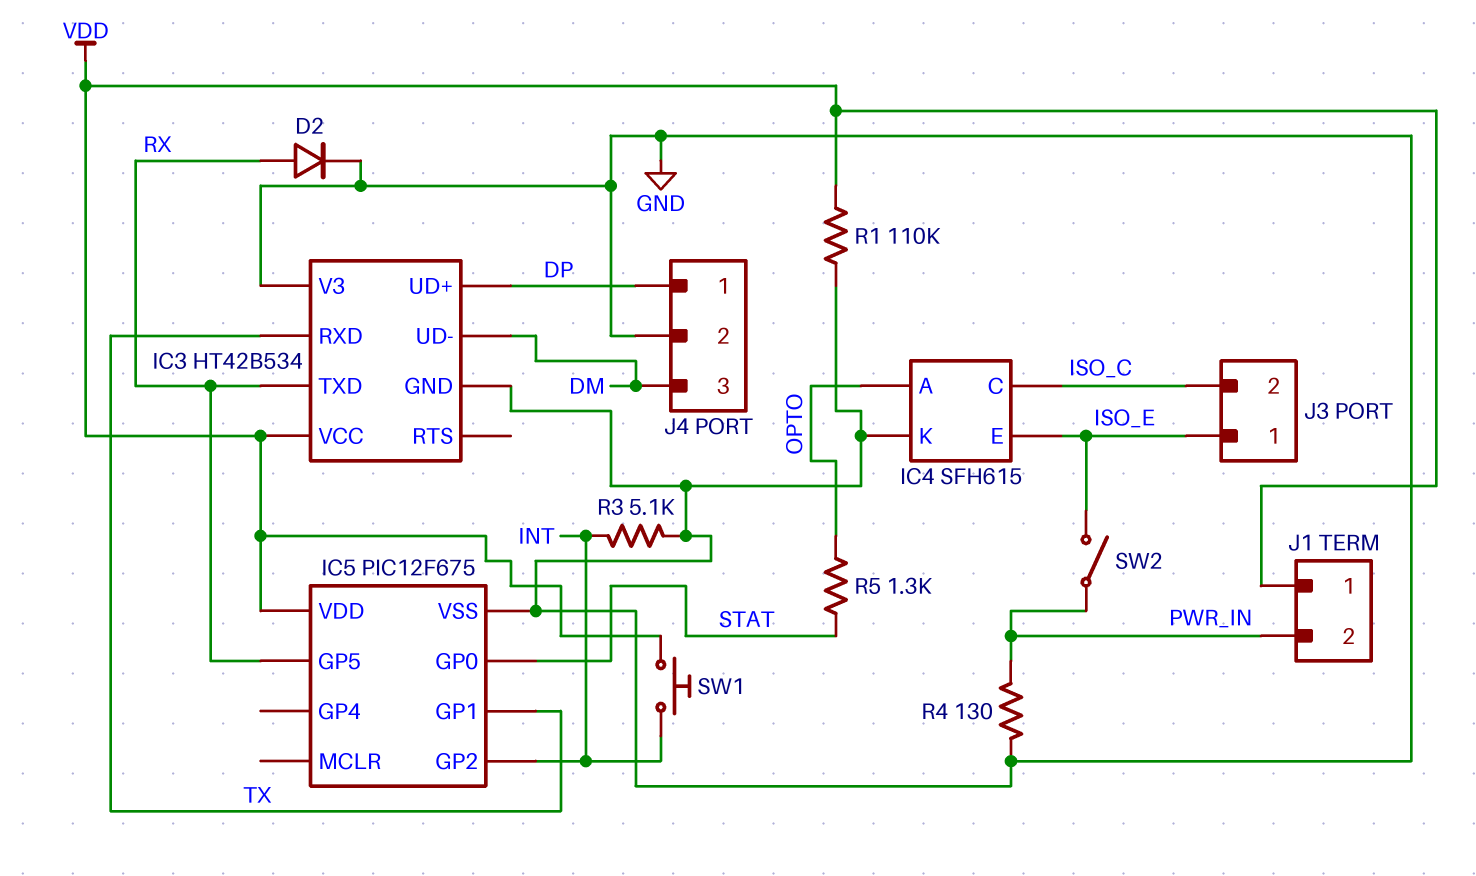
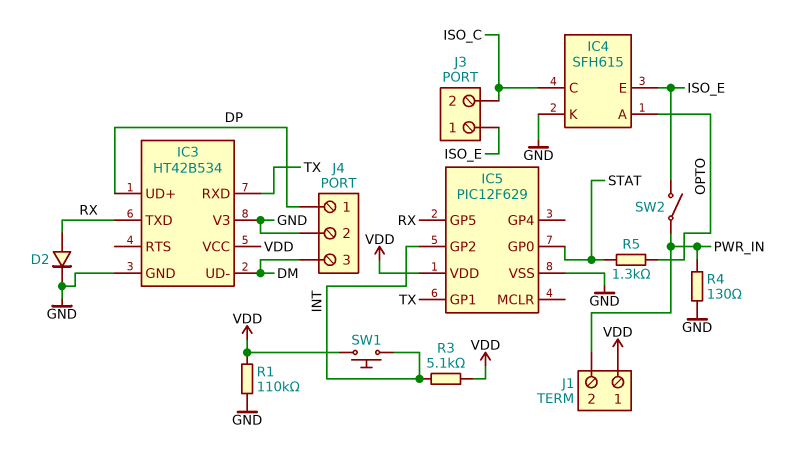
IC5: PIC12F675 -> PIC12F629
R3: 5.1k (GND, INT) -> 5.1k (INT, VDD)

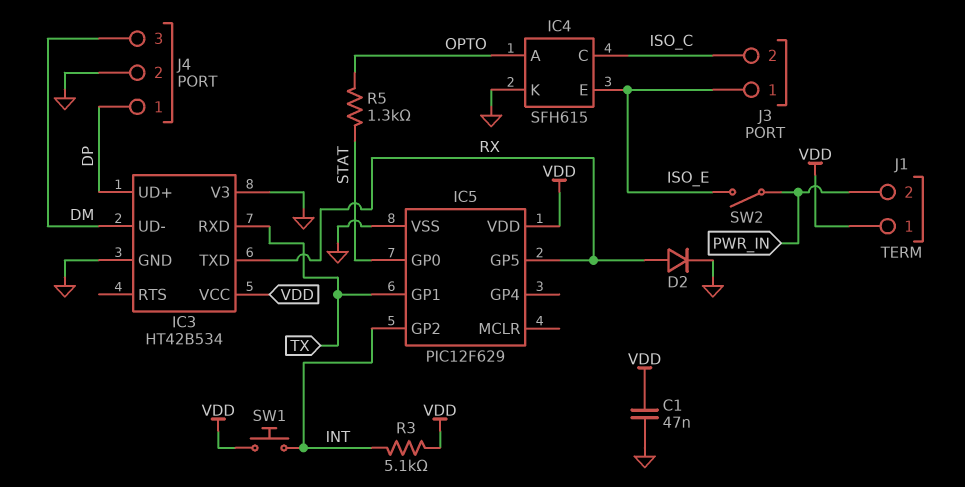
C1: none -> 47nF (GND, VDD)
R1: 110k (GND, VDD) -> none
R4: 130 (GND, PWR_IN) -> none

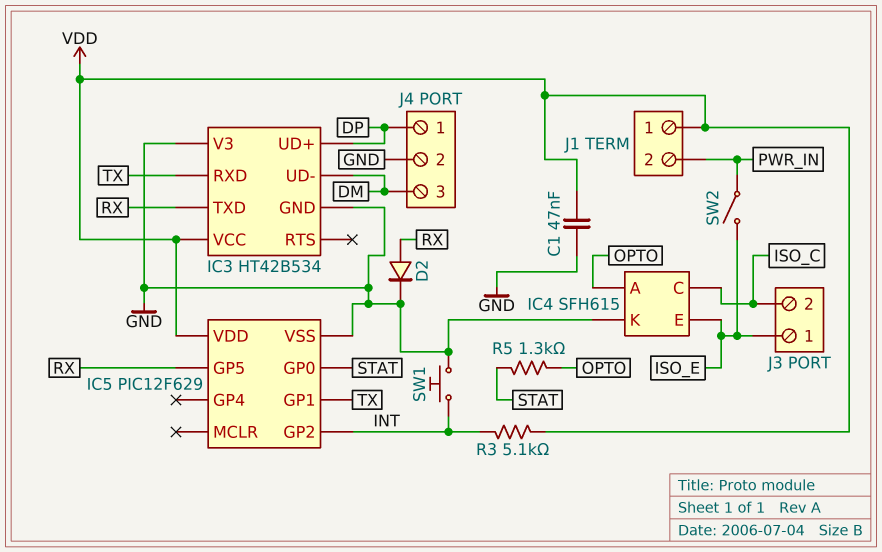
SW1: button (INT, VDD) -> button (GND, INT)

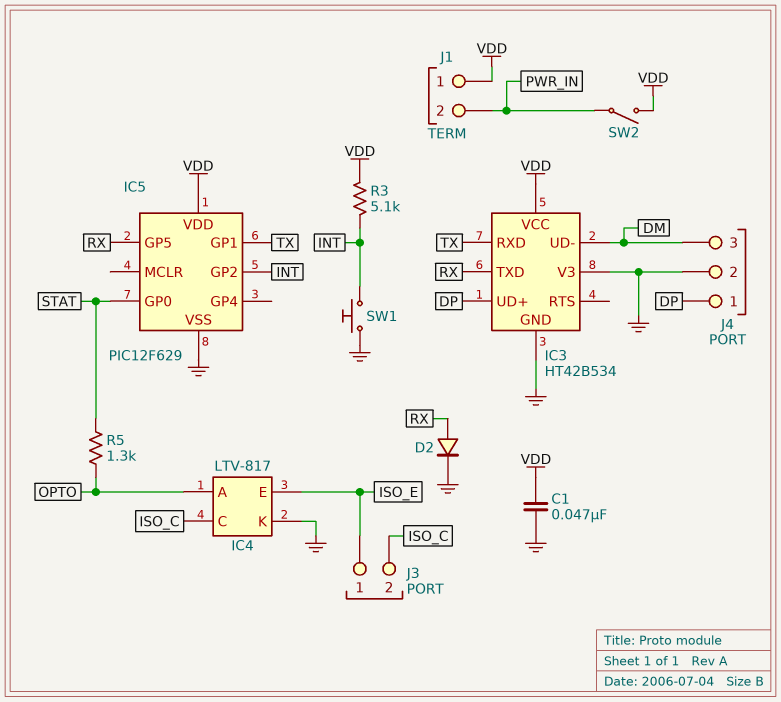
IC4: SFH615 -> LTV-817
SW2: switch (ISO_E, PWR_IN) -> switch (PWR_IN, VDD)

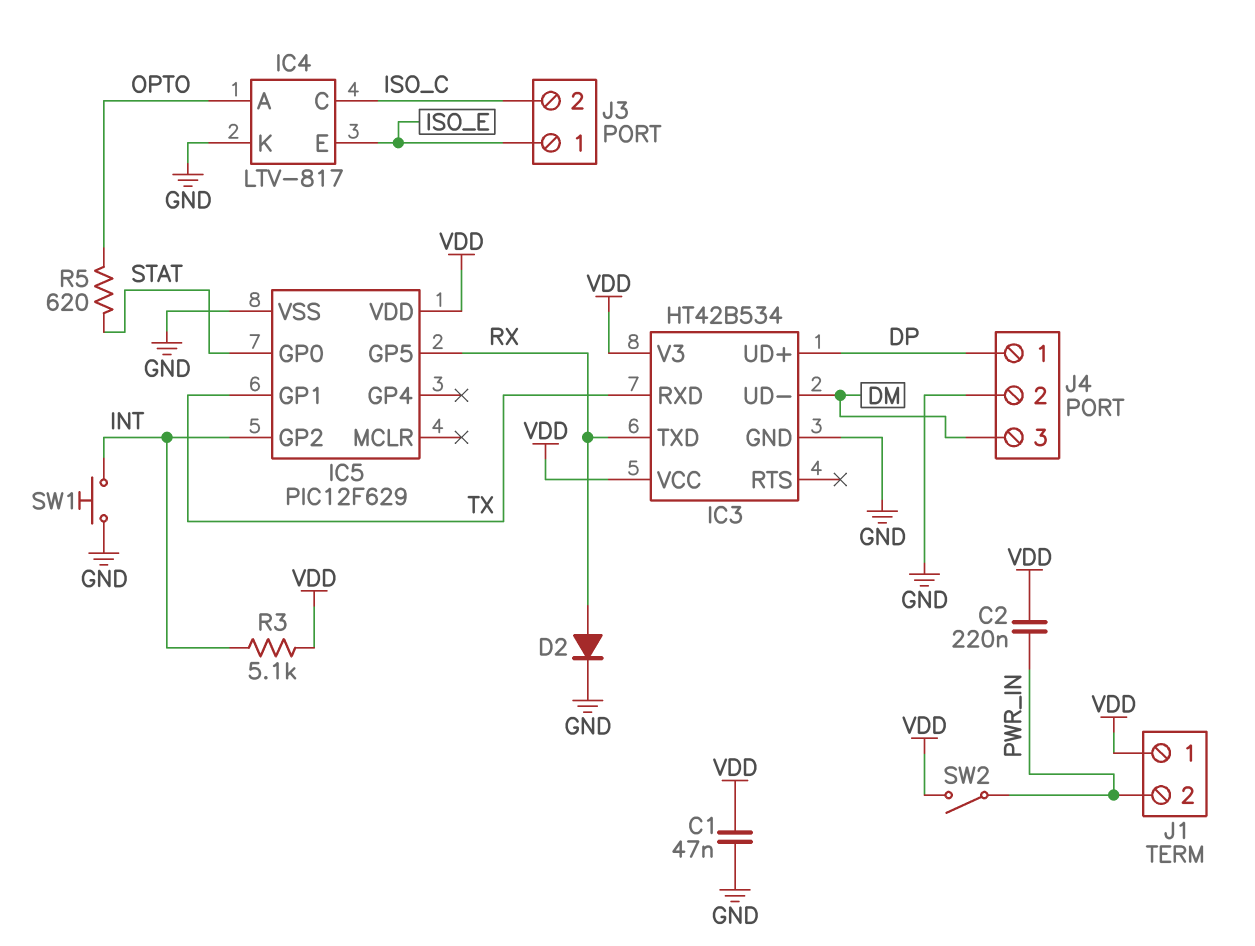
C2: none -> 220nF (PWR_IN, VDD)
IC3 pin V3: GND -> VDD
R5: 1.3k (OPTO, STAT) -> 620 (OPTO, STAT)

